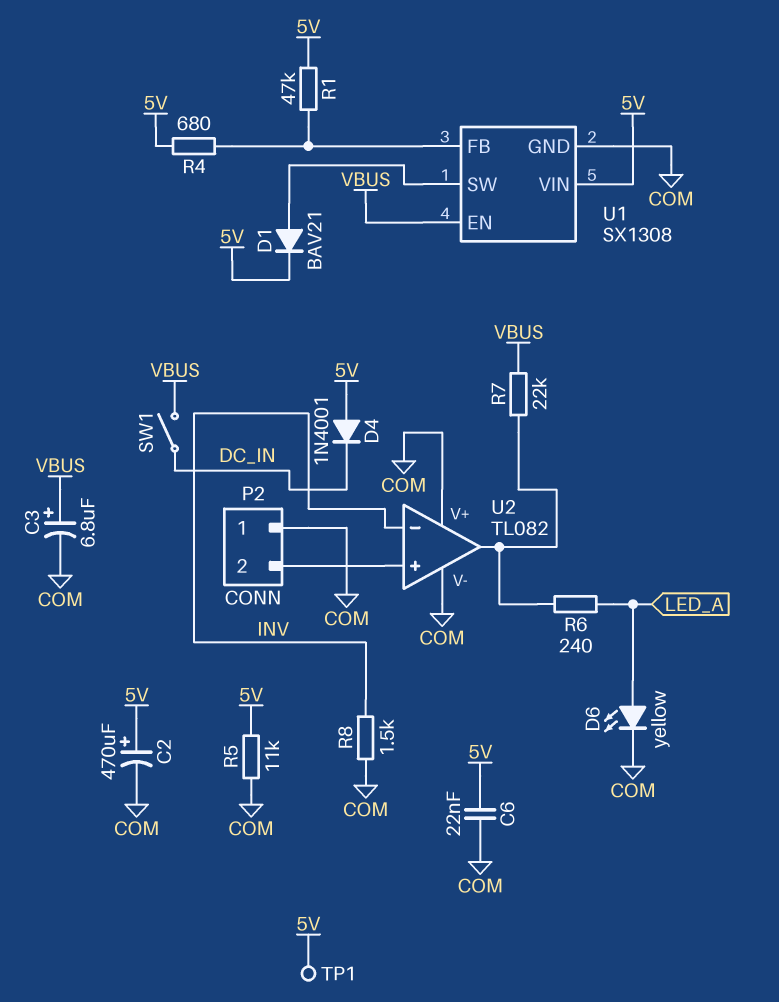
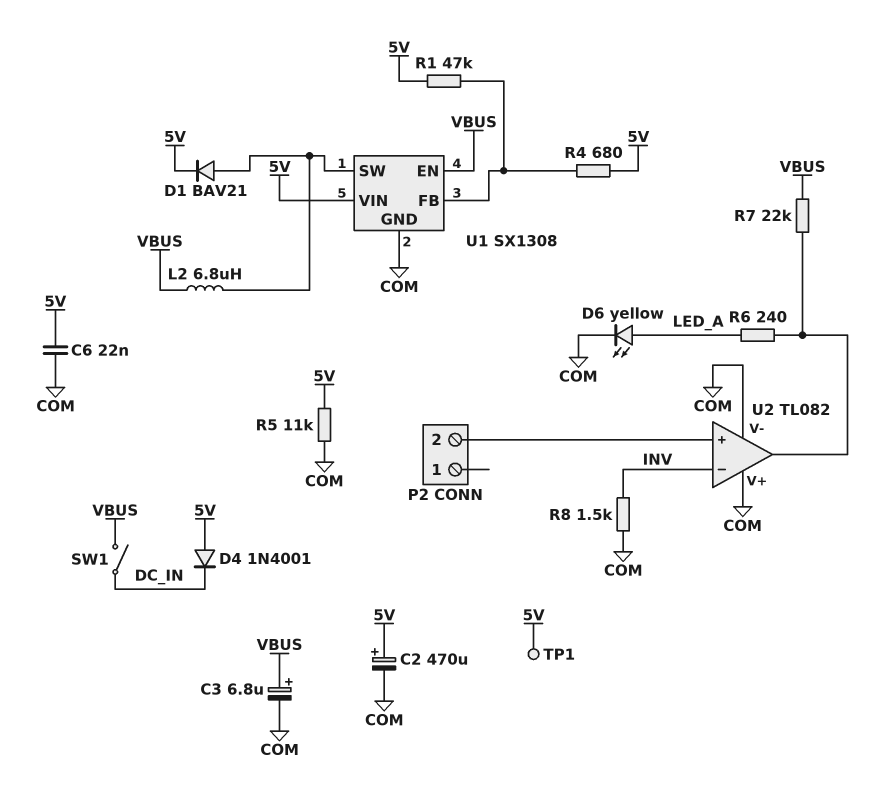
L2: none -> 6.8uH (U1/SW, VBUS)
P2 pin 1: COM -> none

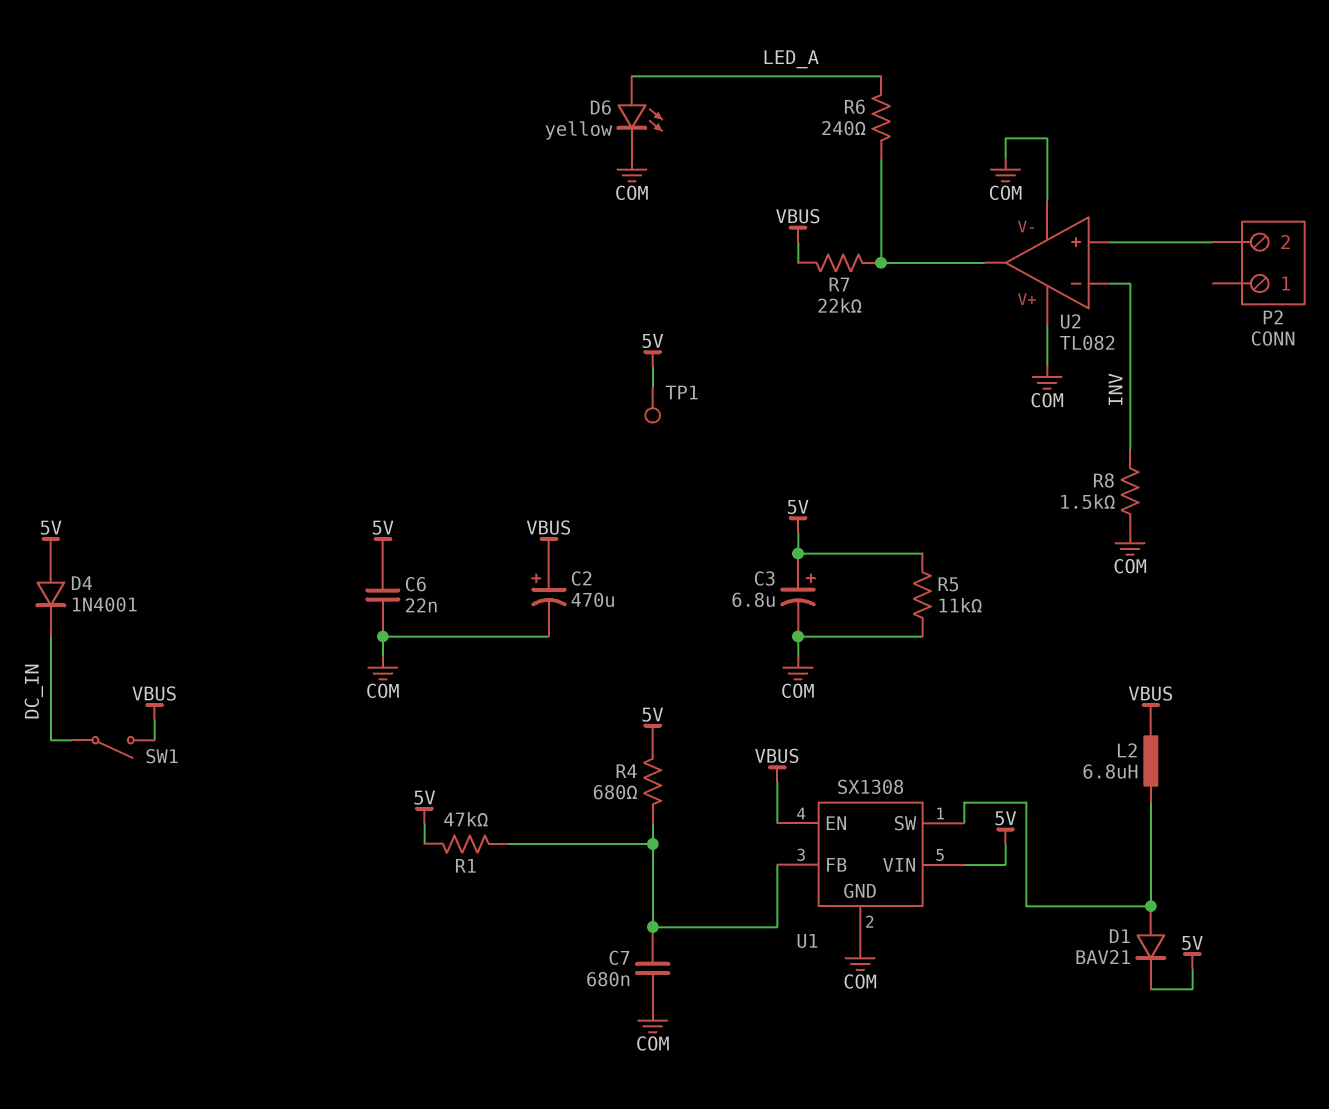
C2: 470uF (plus 5V, minus COM) -> 470uF (plus VBUS, minus COM)
C3: 6.8uF (plus VBUS, minus COM) -> 6.8uF (plus 5V, minus COM)
C7: none -> 680nF (COM, U1/FB)

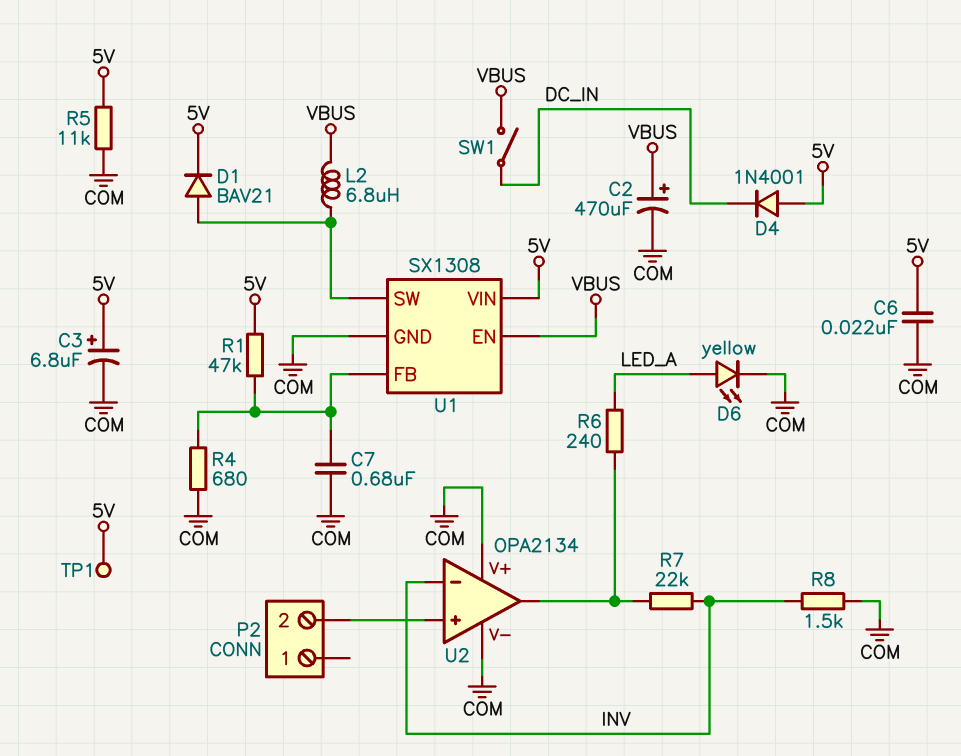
R4: 680 (5V, U1/FB) -> 680 (COM, U1/FB)
R7: 22k (U2/out, VBUS) -> 22k (INV, U2/out)
U2: TL082 -> OPA2134

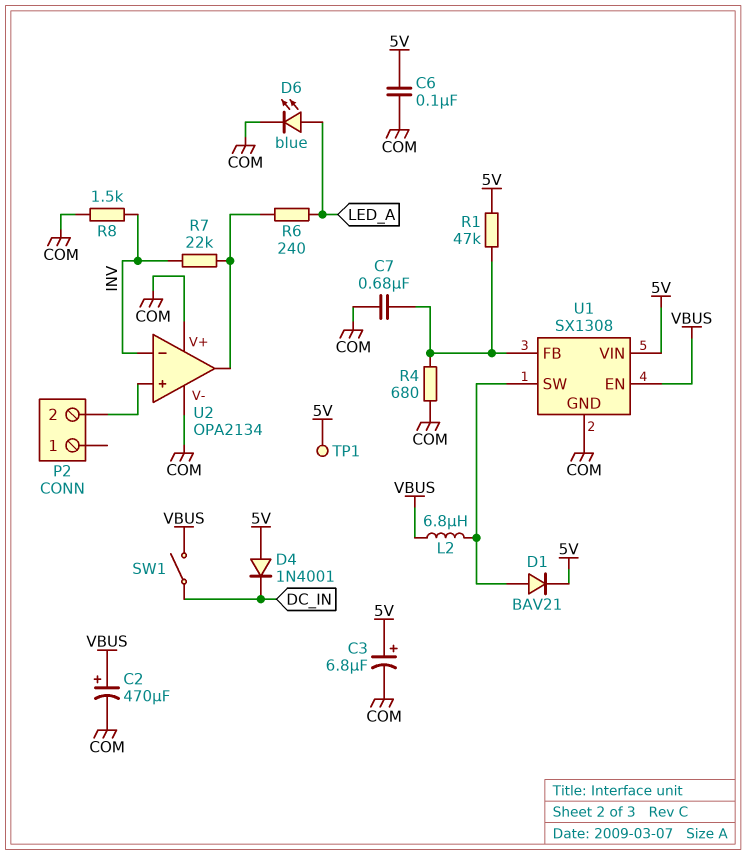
C6: 22nF (5V, COM) -> 100nF (5V, COM)
D6: LED yellow (A LED_A, K COM) -> LED blue (A LED_A, K COM)
R5: 11k (5V, COM) -> none

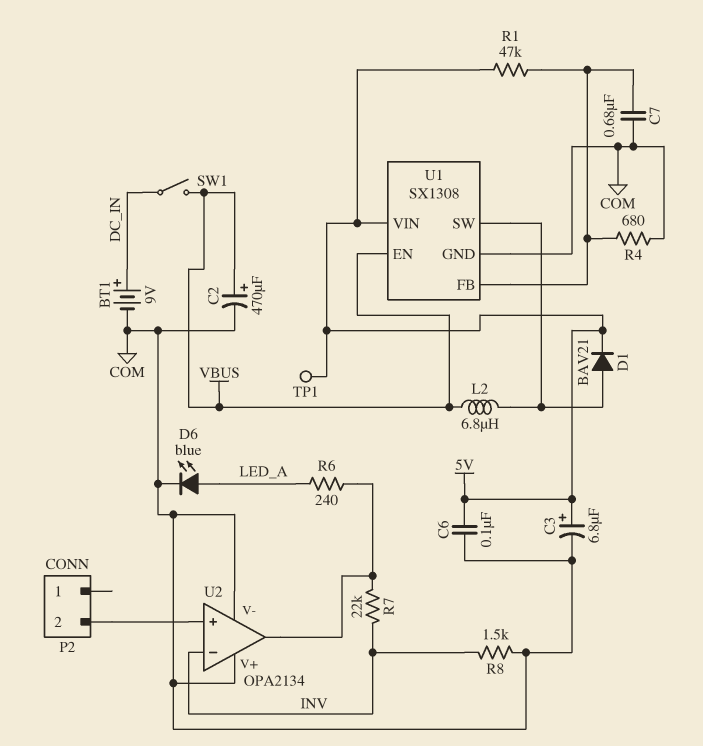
BT1: none -> 9V (plus DC_IN, minus COM)
D4: diode 1N4001 (A 5V, K DC_IN) -> none

